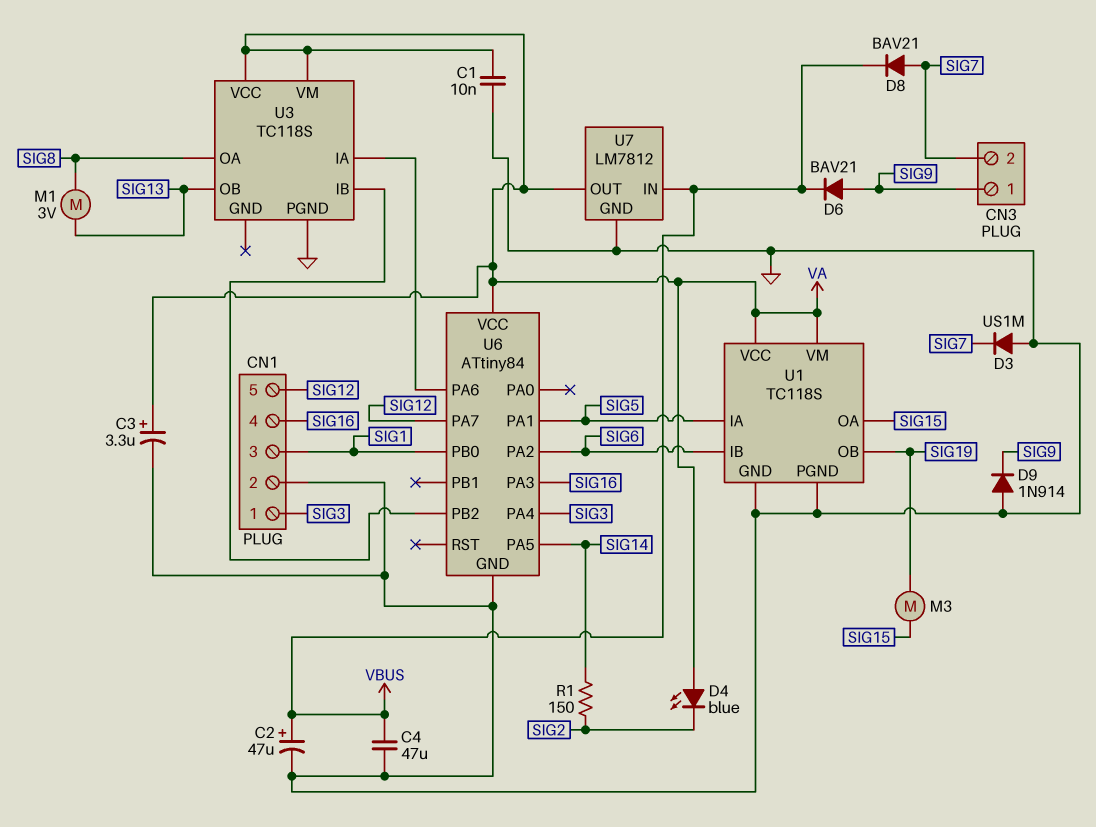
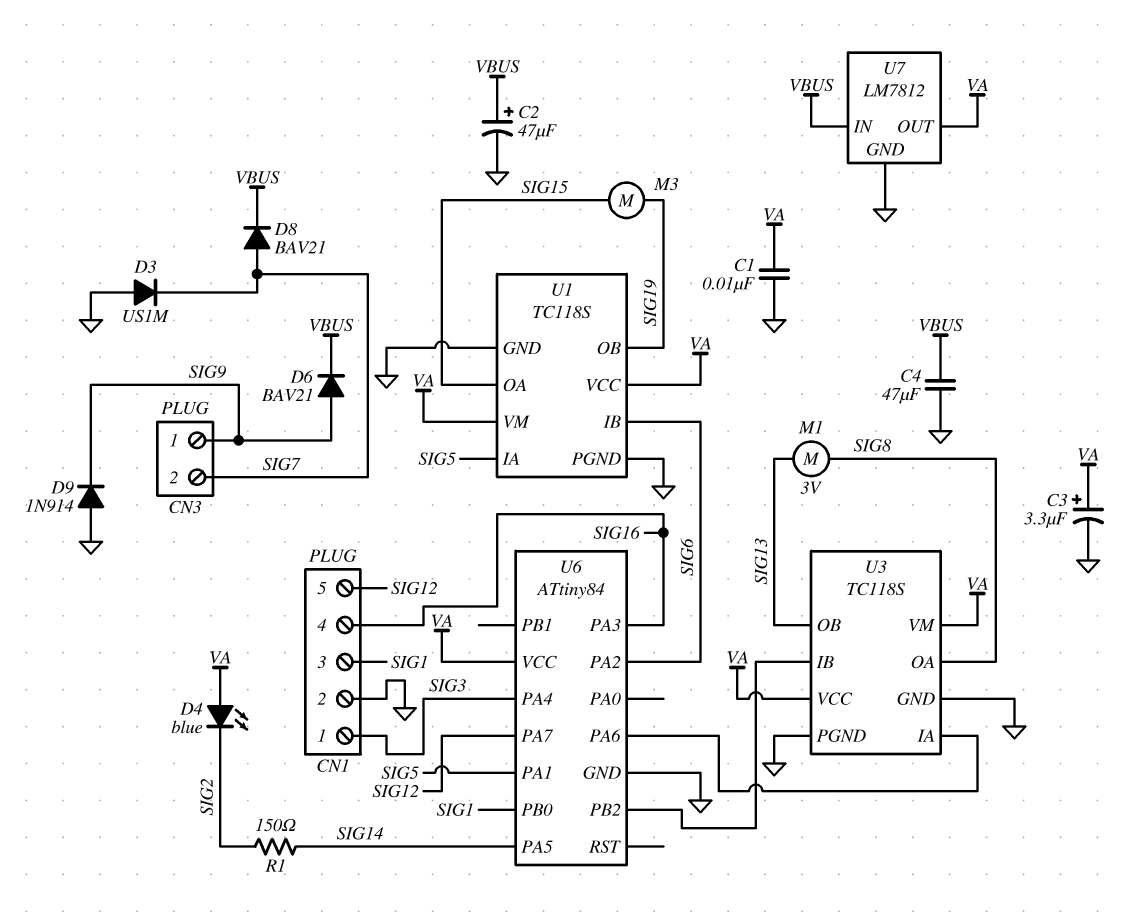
U3 pin GND: none -> GND

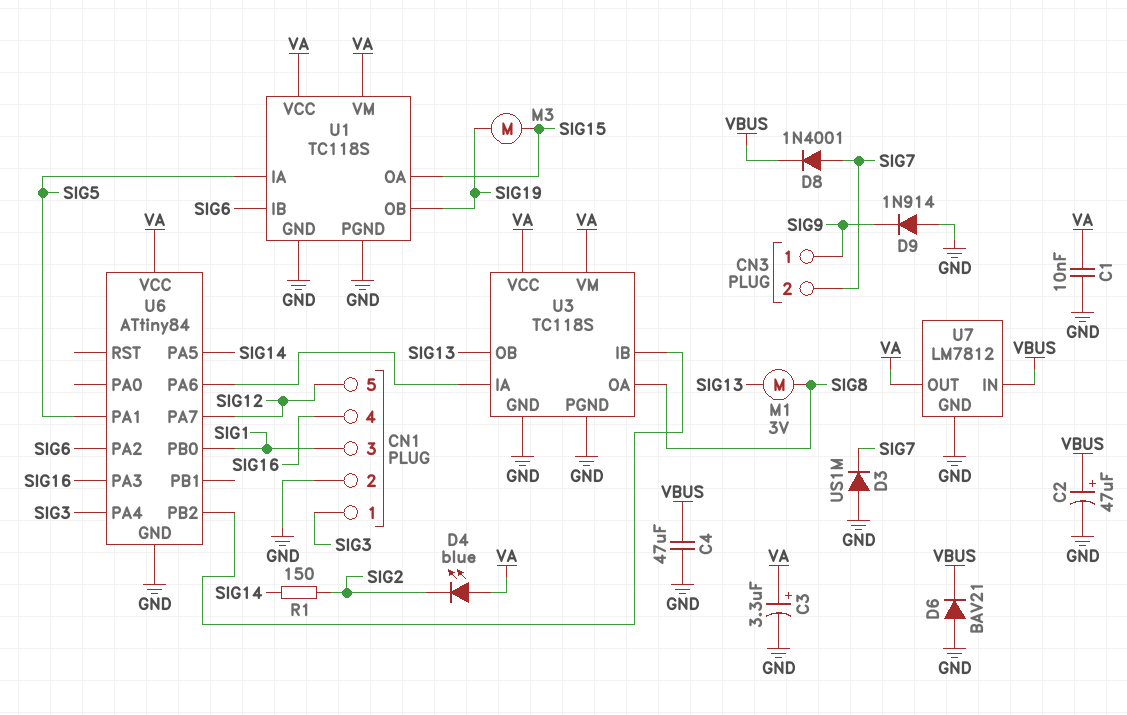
D6: diode BAV21 (A SIG9, K VBUS) -> diode BAV21 (A GND, K VBUS)
D8: diode BAV21 (A SIG7, K VBUS) -> diode 1N4001 (A SIG7, K VBUS)

